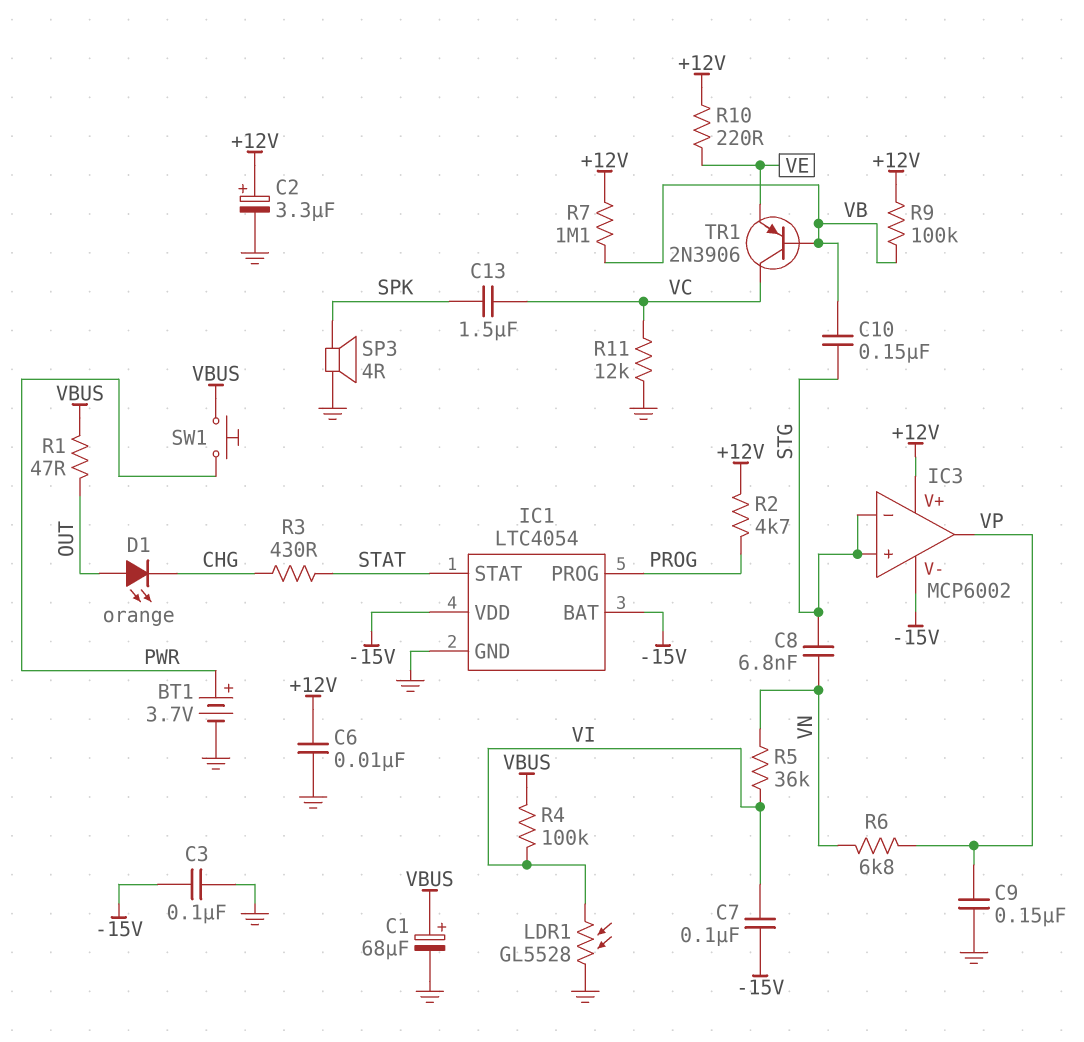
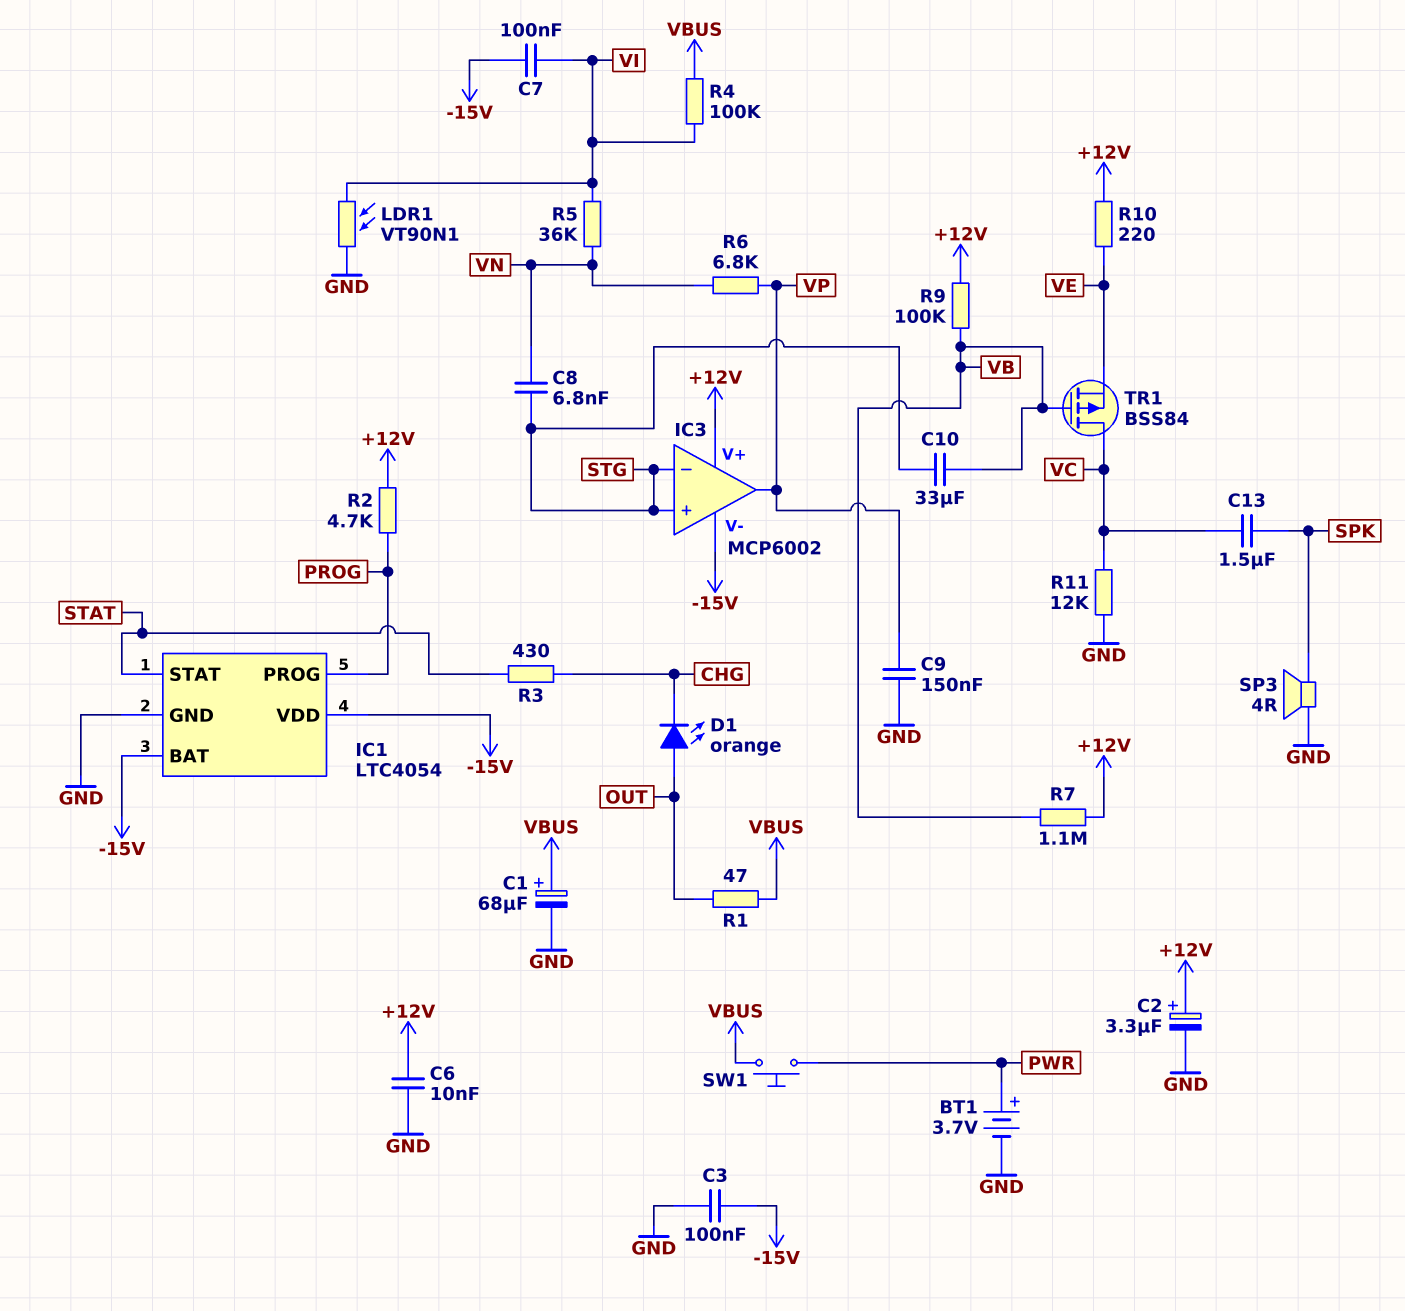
C10: 150nF (STG, VB) -> 33uF (STG, VB)
LDR1: GL5528 (GND, VI) -> VT90N1 (GND, VI)
TR1: PNP 2N3906 (B VB, C VC, E VE) -> PMOS BSS84 (G VB, D VC, S VE)

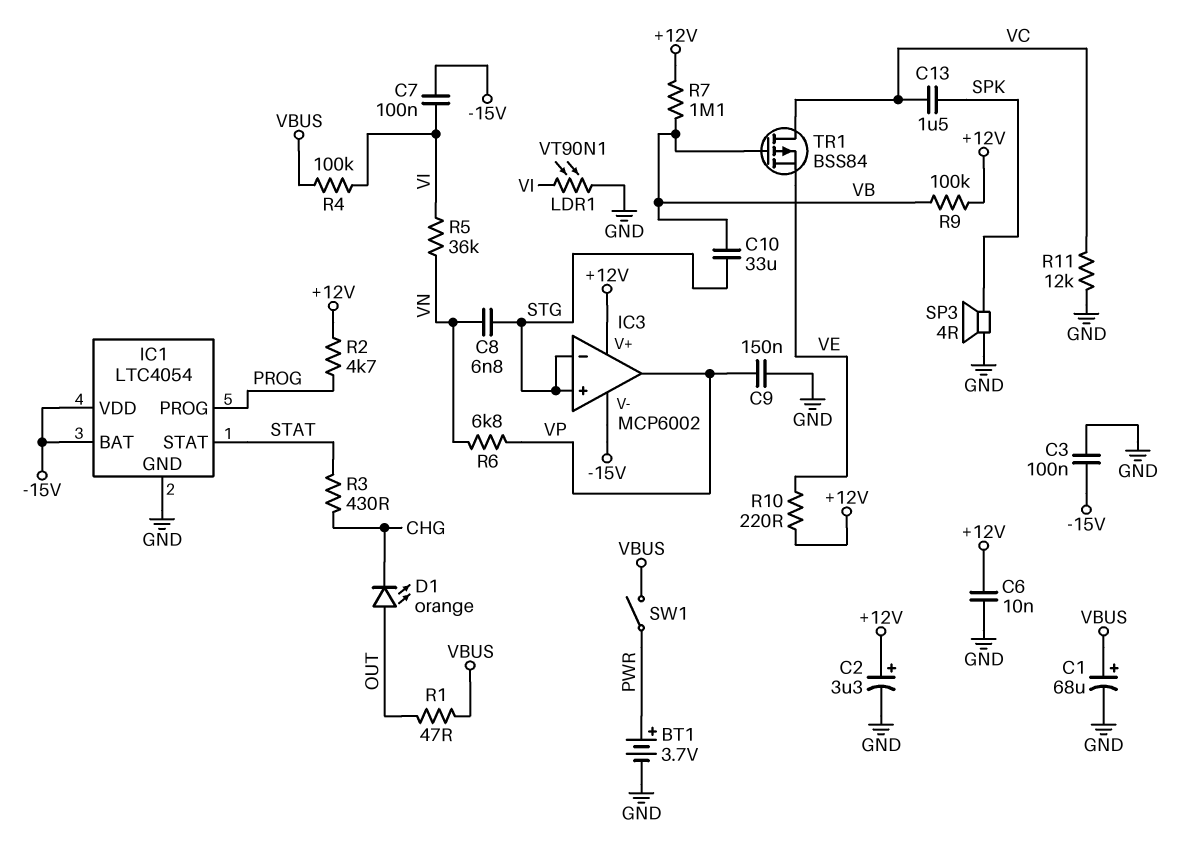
SW1: button (PWR, VBUS) -> switch (PWR, VBUS)

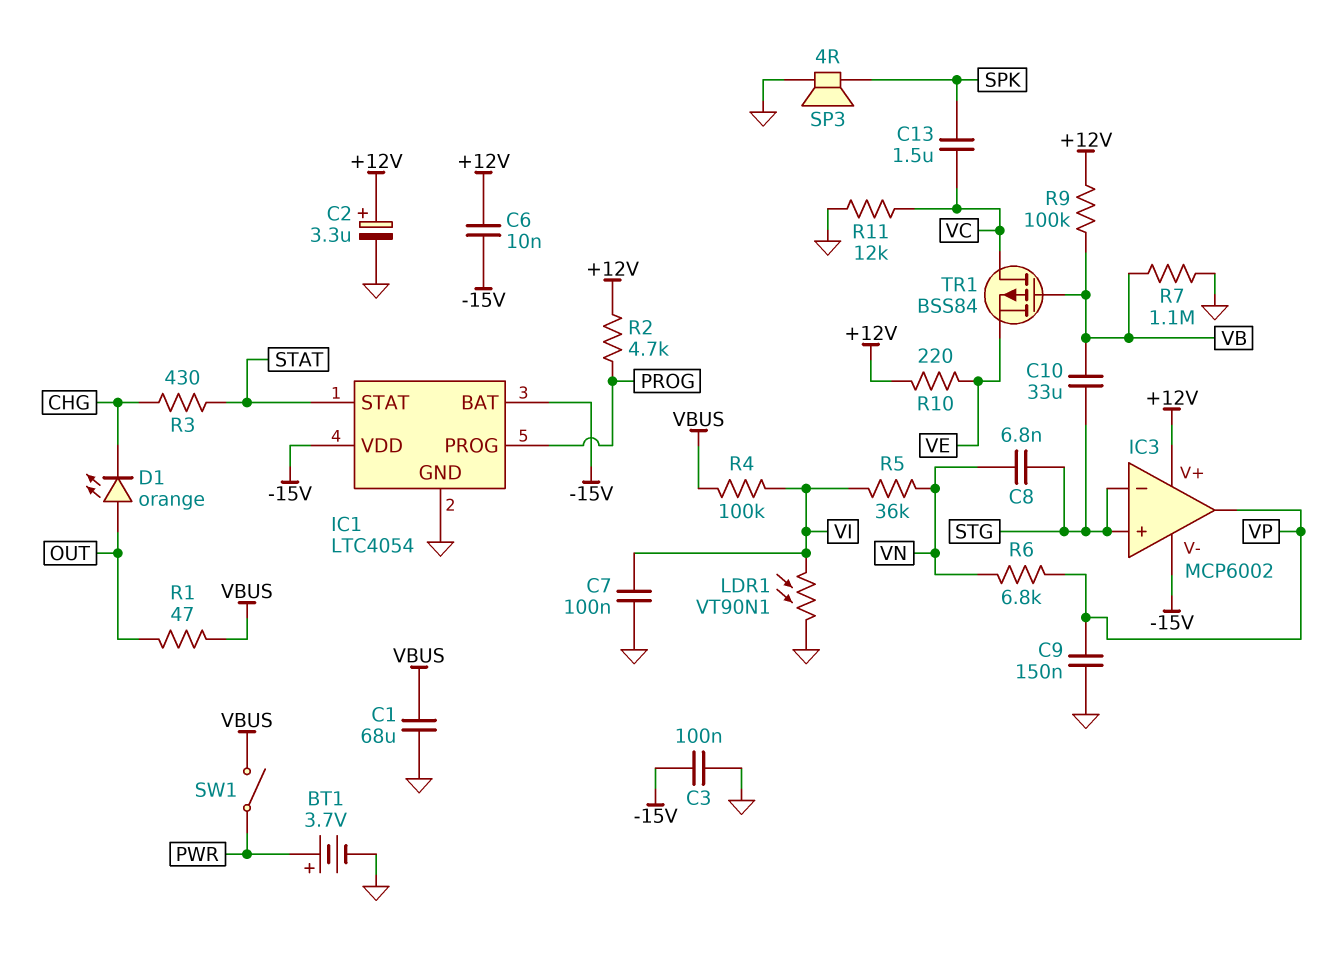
C1: 68uF (plus VBUS, minus GND) -> 68uF (GND, VBUS)
C6: 10nF (+12V, GND) -> 10nF (+12V, -15V)
C7: 100nF (-15V, VI) -> 100nF (GND, VI)
R7: 1.1M (+12V, VB) -> 1.1M (GND, VB)

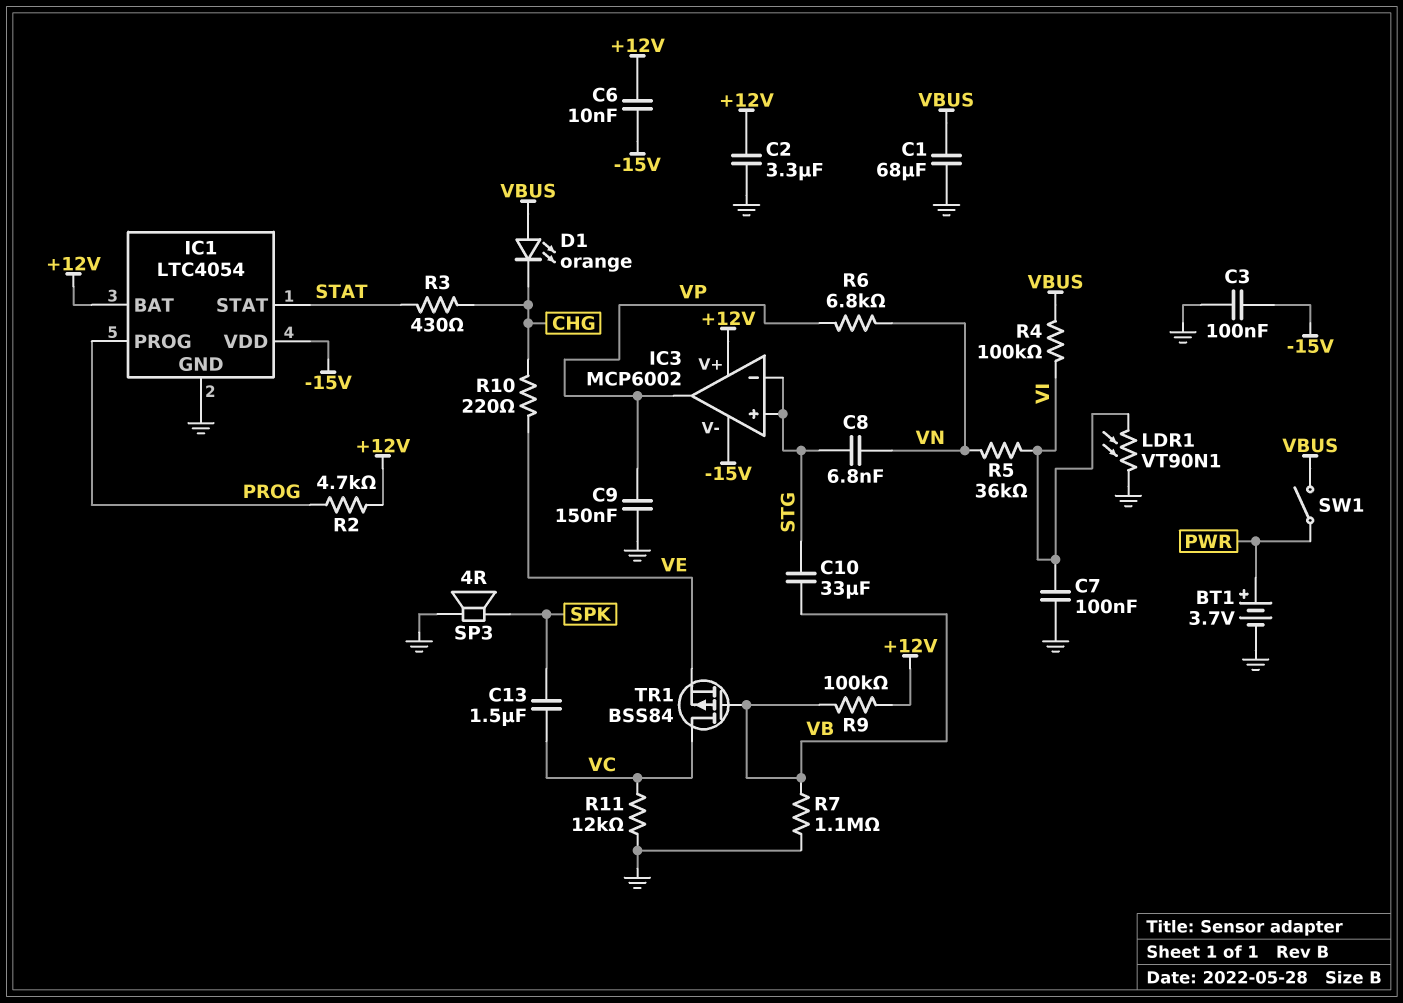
C2: 3.3uF (plus +12V, minus GND) -> 3.3uF (+12V, GND)
D1: LED orange (A OUT, K CHG) -> LED orange (A VBUS, K CHG)
IC1 pin BAT: -15V -> +12V
R1: 47 (OUT, VBUS) -> none
R10: 220 (+12V, VE) -> 220 (CHG, VE)

